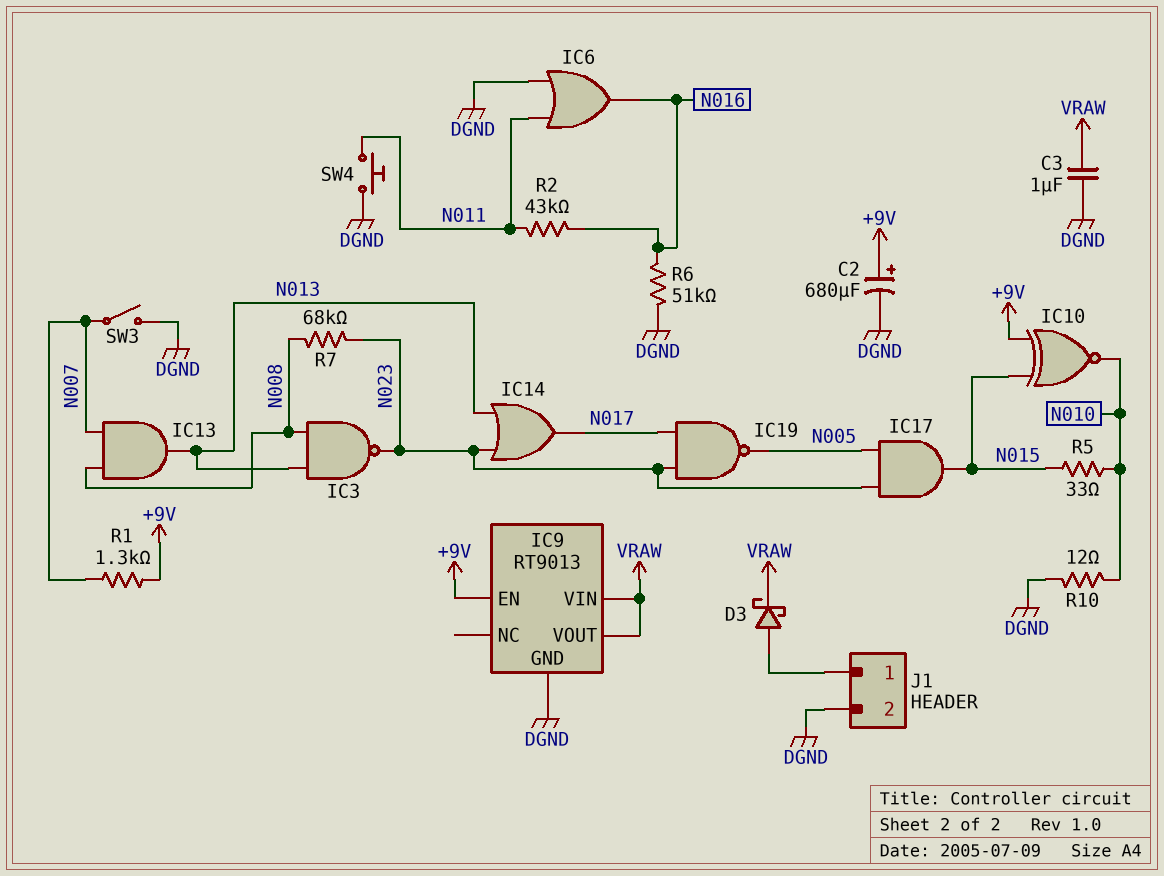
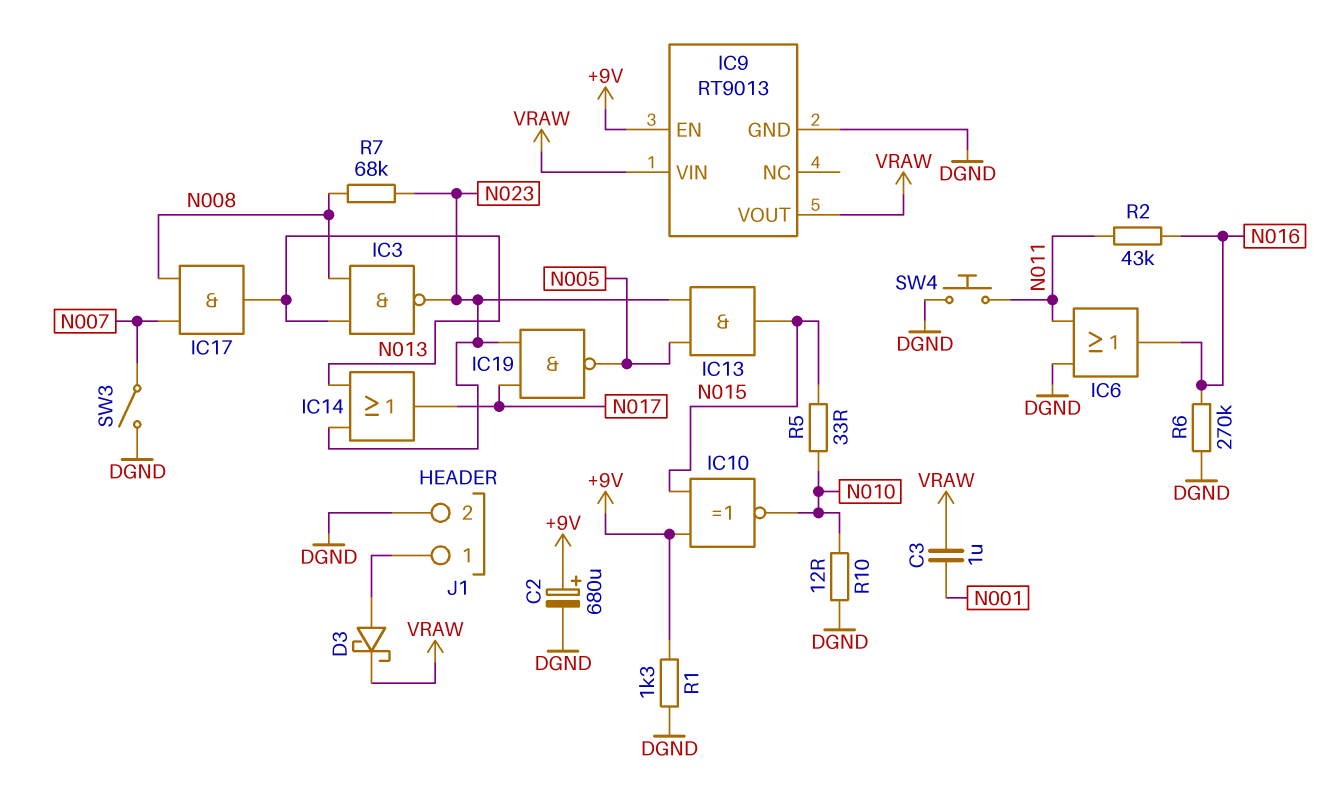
C3: 1uF (DGND, VRAW) -> 1uF (N001, VRAW)
IC13: AND (in N007, in N008, out N013) -> AND (in N005, in N023, out N015)
IC17: AND (in N005, in N023, out N015) -> AND (in N007, in N008, out N013)
R1: 1.3k (+9V, N007) -> 1.3k (+9V, DGND)
R6: 51k (DGND, N016) -> 270k (DGND, N016)

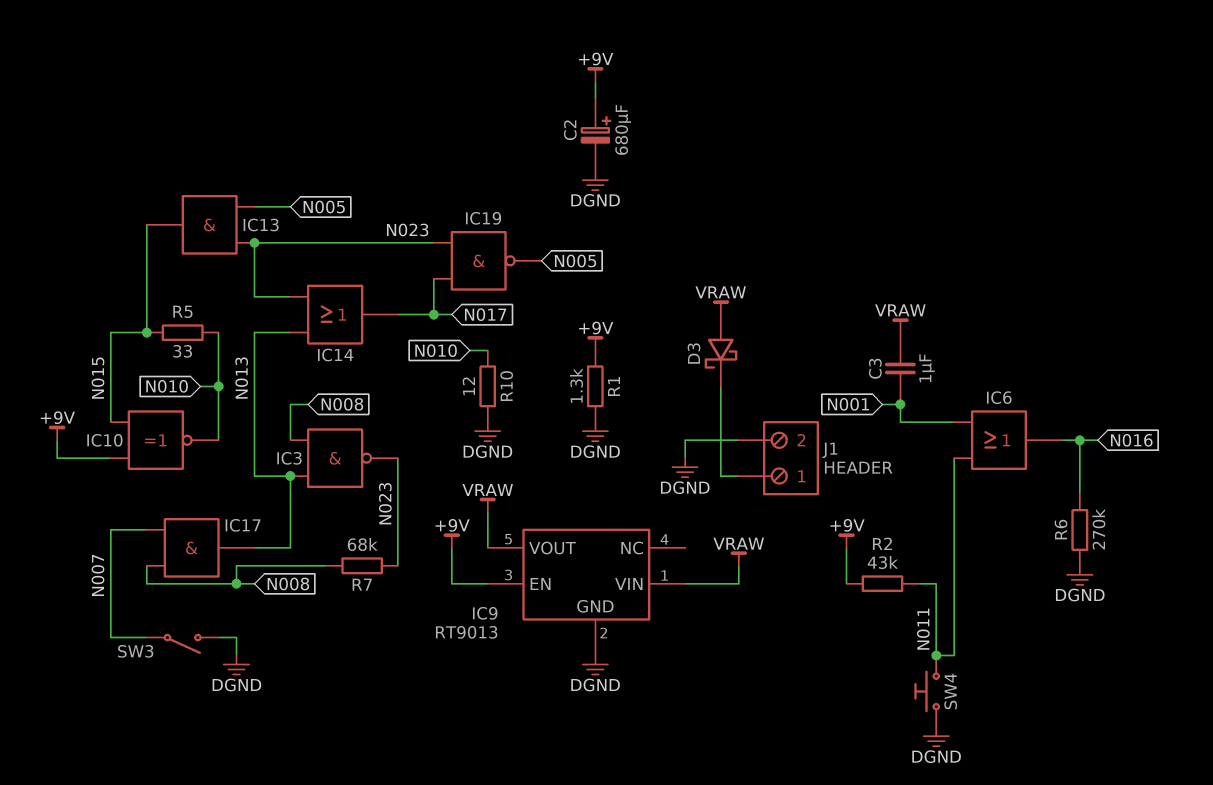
D3: schottky (A J1/1, K VRAW) -> schottky (A VRAW, K J1/1)
IC6: OR (in DGND, in N011, out N016) -> OR (in N001, in N011, out N016)
R2: 43k (N011, N016) -> 43k (+9V, N011)

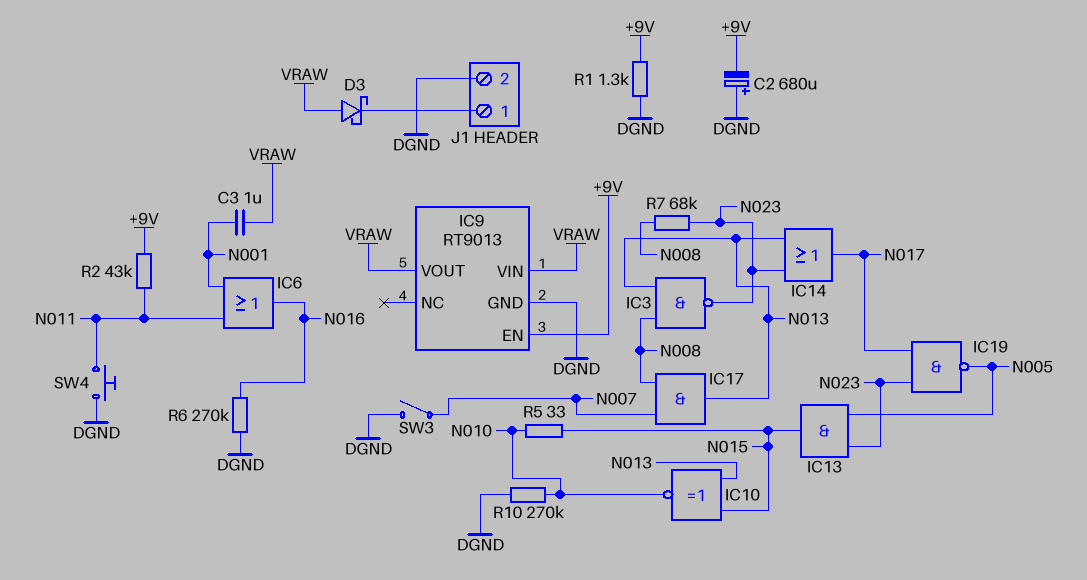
C2: 680uF (plus +9V, minus DGND) -> 680uF (plus DGND, minus +9V)
IC10: XNOR (in +9V, in N015, out N010) -> XNOR (in N013, in N015, out N010)
R10: 12 (DGND, N010) -> 270k (DGND, N010)

